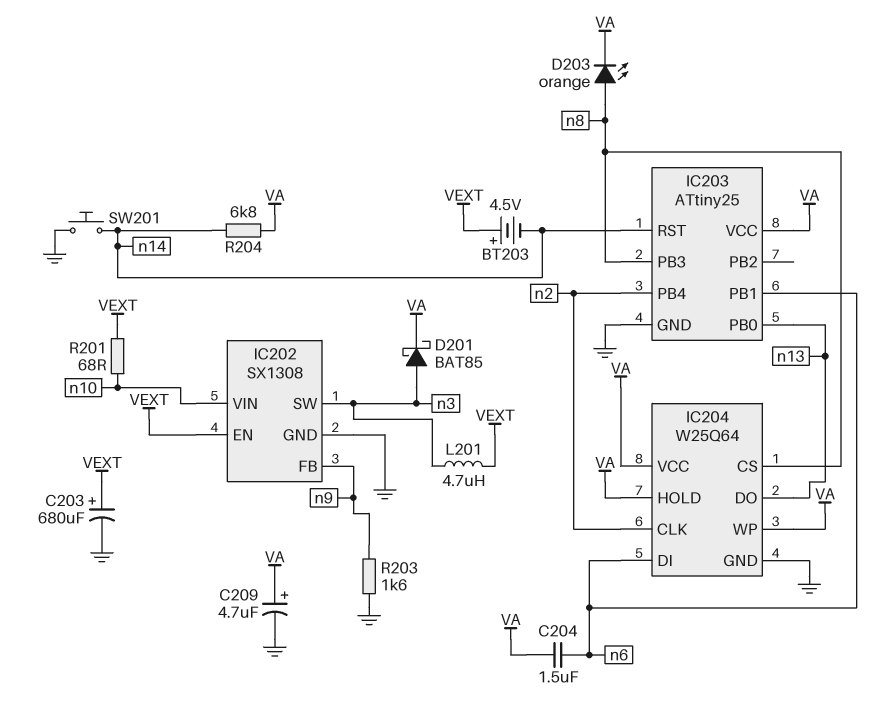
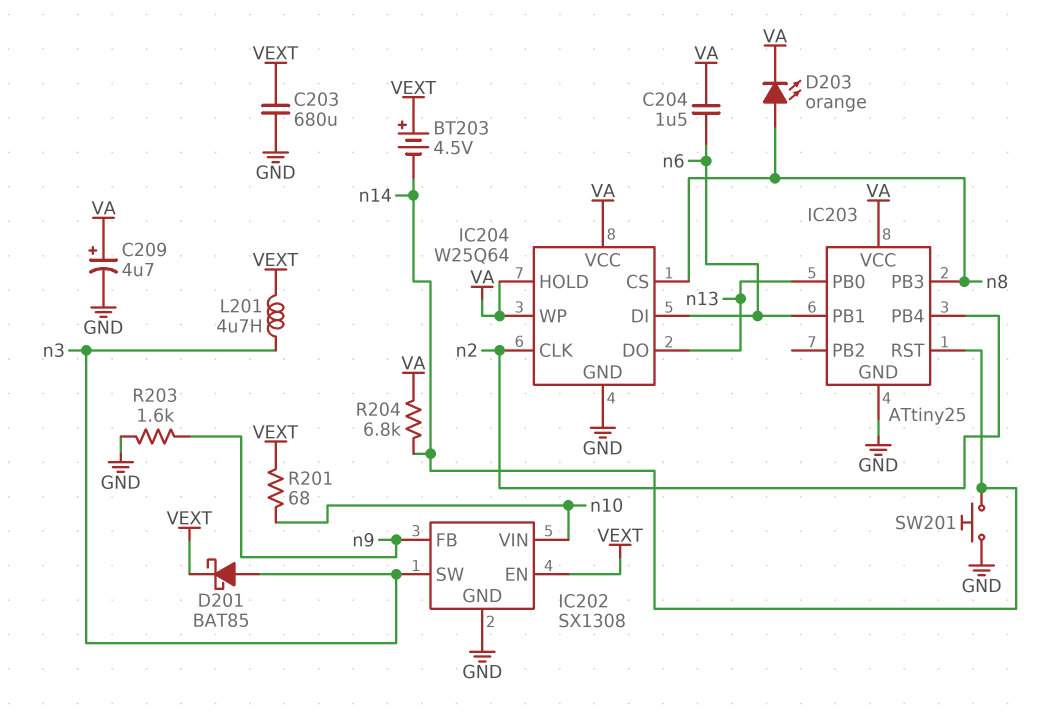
C203: 680uF (plus VEXT, minus GND) -> 680uF (GND, VEXT)
D201: schottky BAT85 (A n3, K VA) -> schottky BAT85 (A n3, K VEXT)

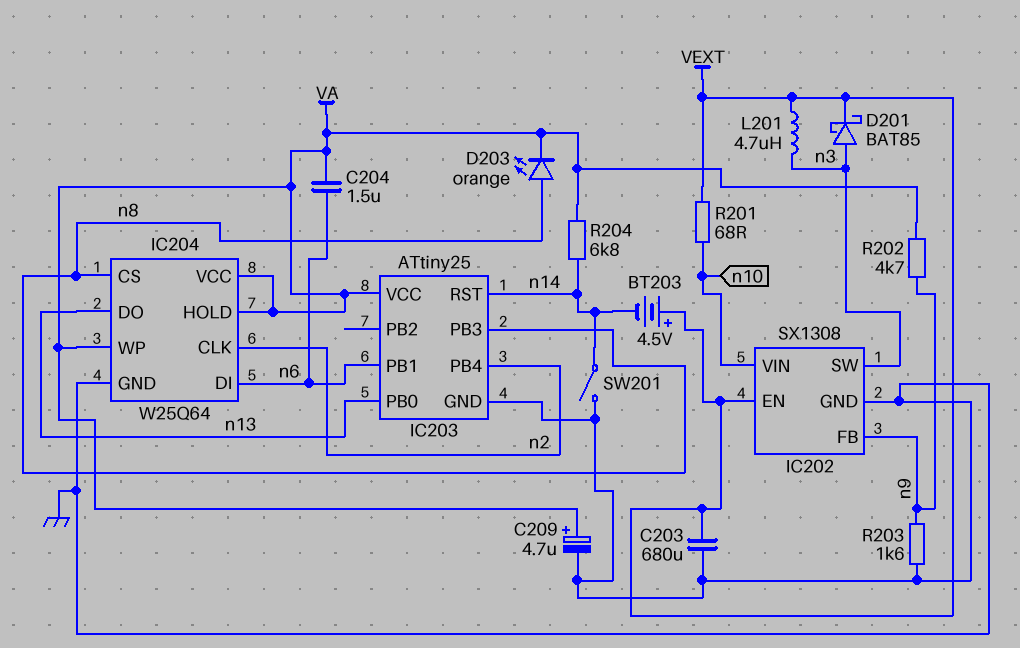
R202: none -> 4.7k (VA, n9)
SW201: button (GND, n14) -> switch (GND, n14)

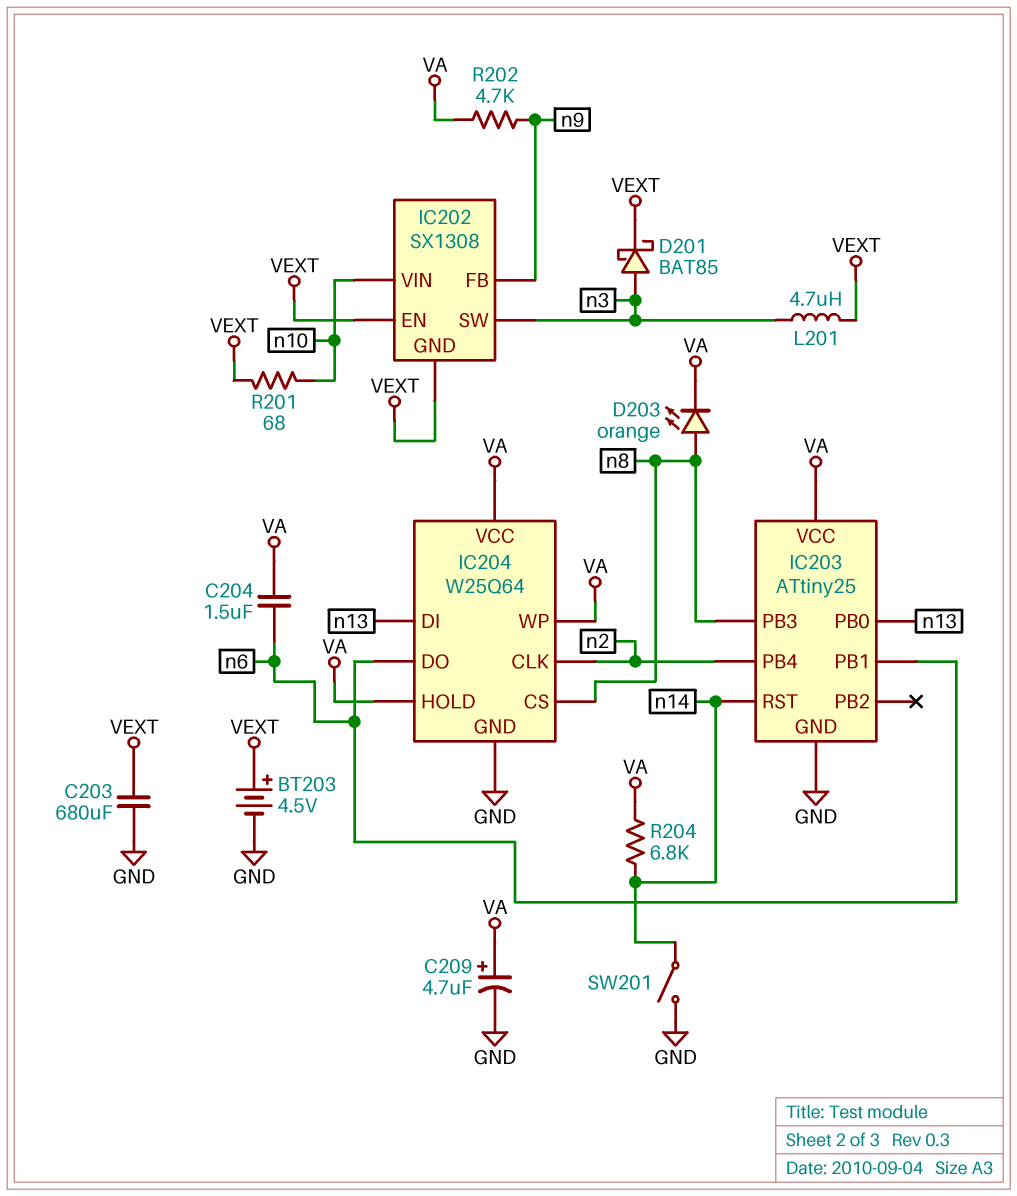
BT203: 4.5V (plus VEXT, minus n14) -> 4.5V (plus VEXT, minus GND)
IC202 pin GND: GND -> VEXT
IC204 pin DI: n6 -> n13
IC204 pin DO: n13 -> n6
R203: 1.6k (GND, n9) -> none

